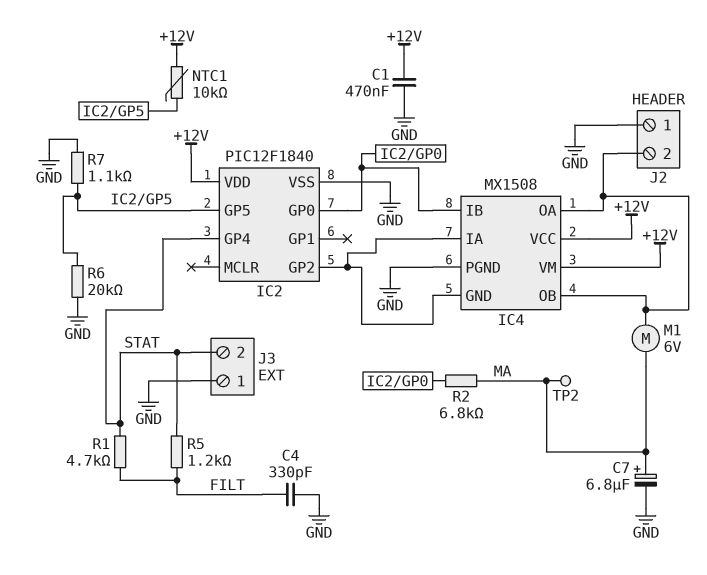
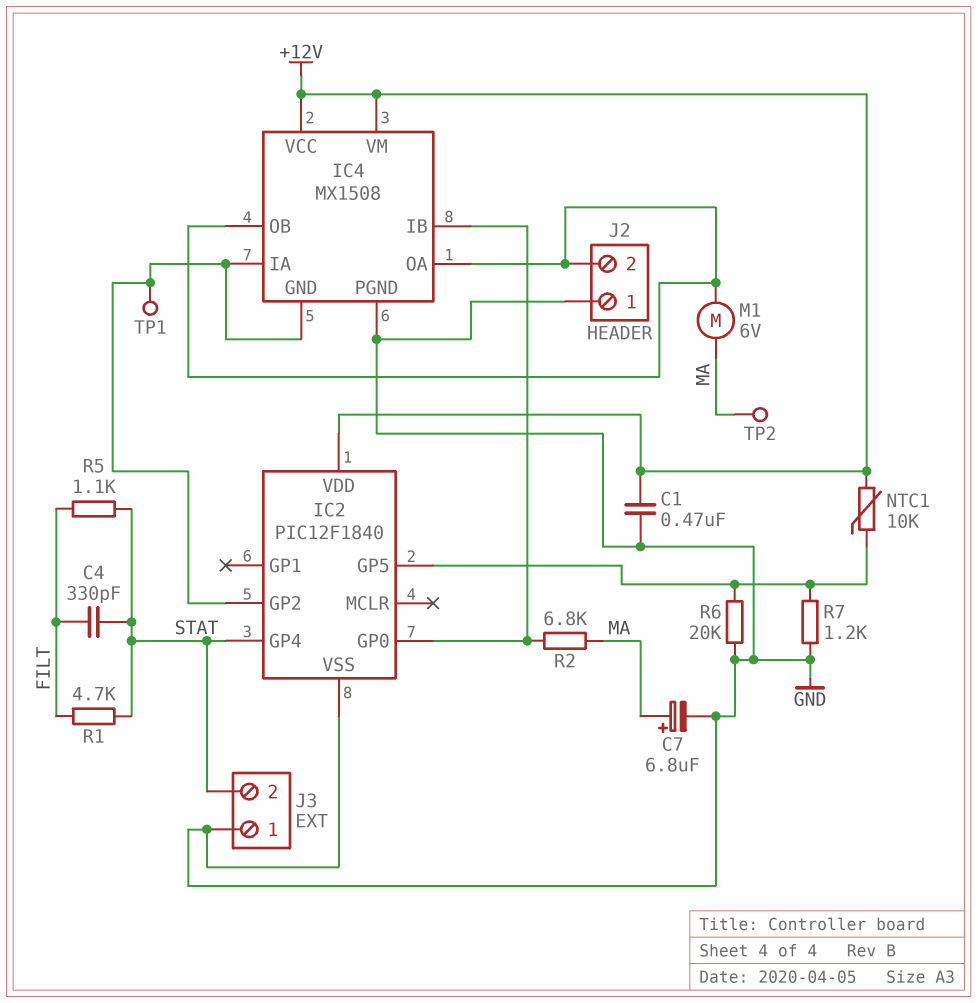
C4: 330pF (FILT, GND) -> 330pF (FILT, STAT)
R5: 1.2k (FILT, STAT) -> 1.1k (FILT, STAT)
R7: 1.1k (GND, IC2/GP5) -> 1.2k (GND, IC2/GP5)
TP1: none -> test point (IC2/GP2)

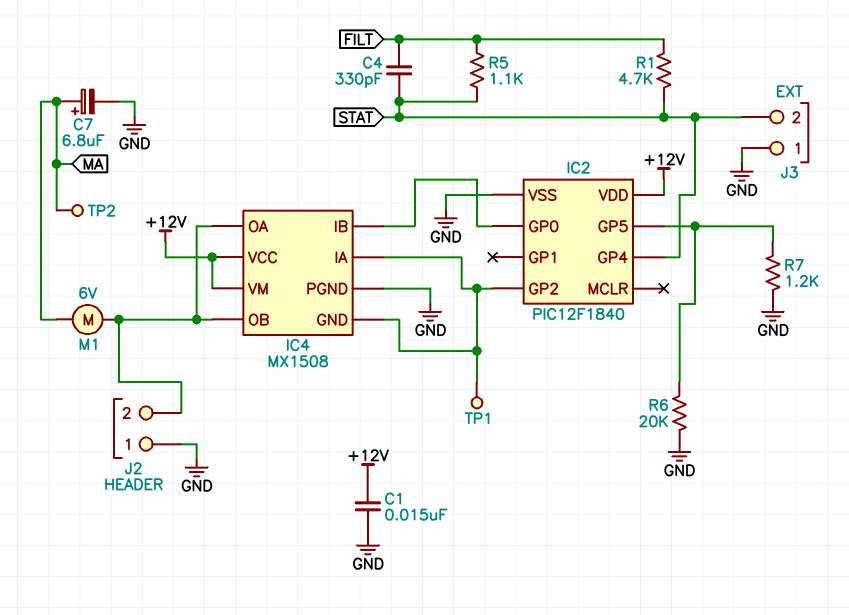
C1: 470nF (+12V, GND) -> 15nF (+12V, GND)
NTC1: 10k (+12V, IC2/GP5) -> none
R2: 6.8k (IC2/GP0, MA) -> none

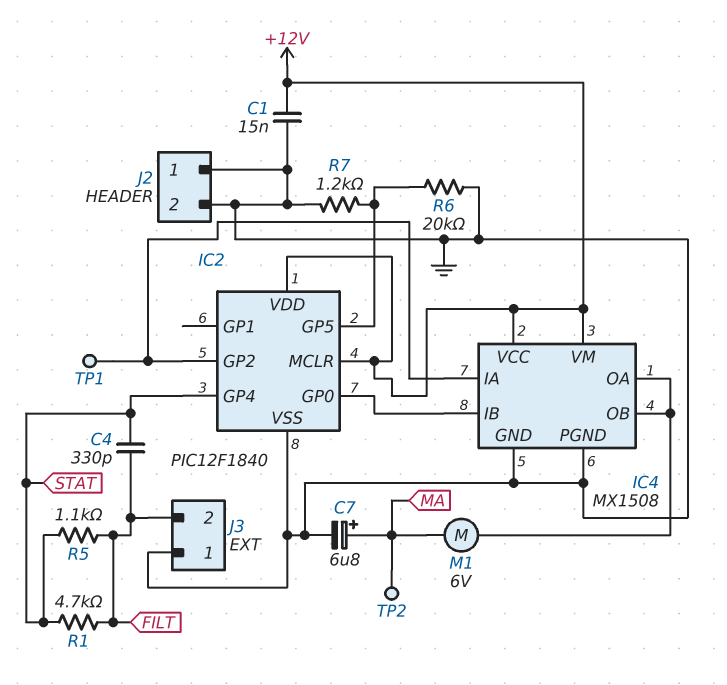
IC2 pin MCLR: none -> +12V
IC4 pin GND: IC2/GP2 -> GND
J2 pin 2: IC4/OA -> GND
J3 pin 2: STAT -> FILT

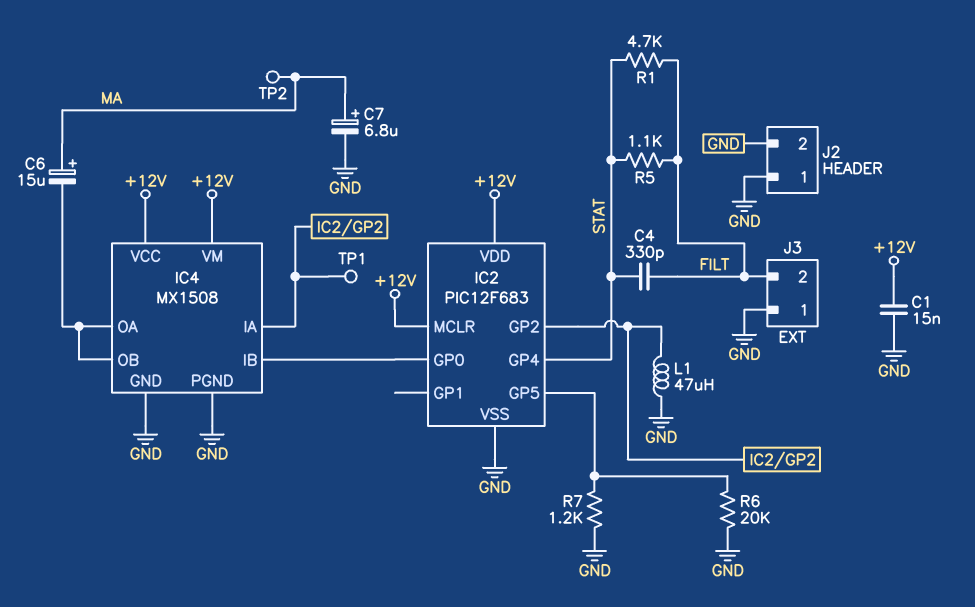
C6: none -> 15uF (plus MA, minus IC4/OA)
IC2: PIC12F1840 -> PIC12F683
L1: none -> 47uH (GND, IC2/GP2)
M1: motor 6V (IC4/OA, MA) -> none

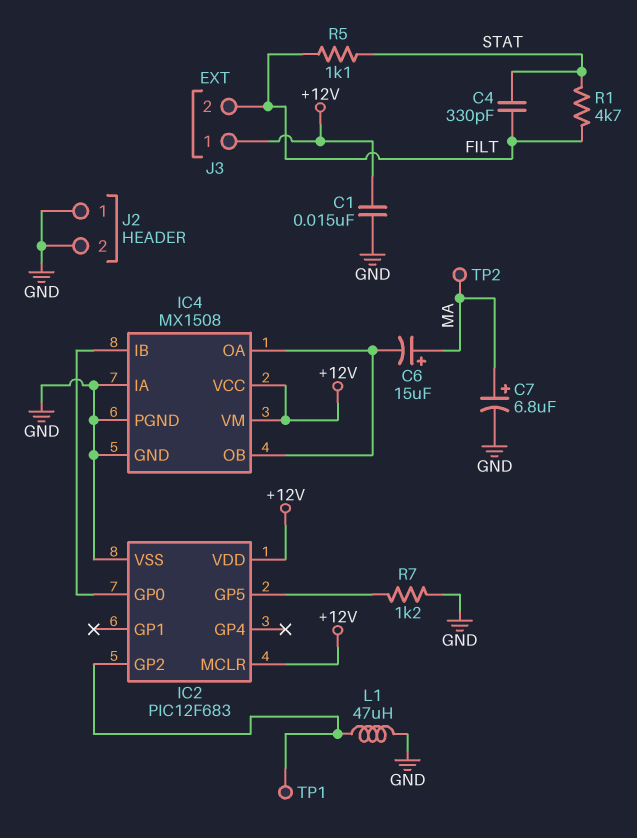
IC2 pin GP4: STAT -> none
IC4 pin IA: IC2/GP2 -> GND
J3 pin 1: GND -> +12V
R6: 20k (GND, IC2/GP5) -> none

